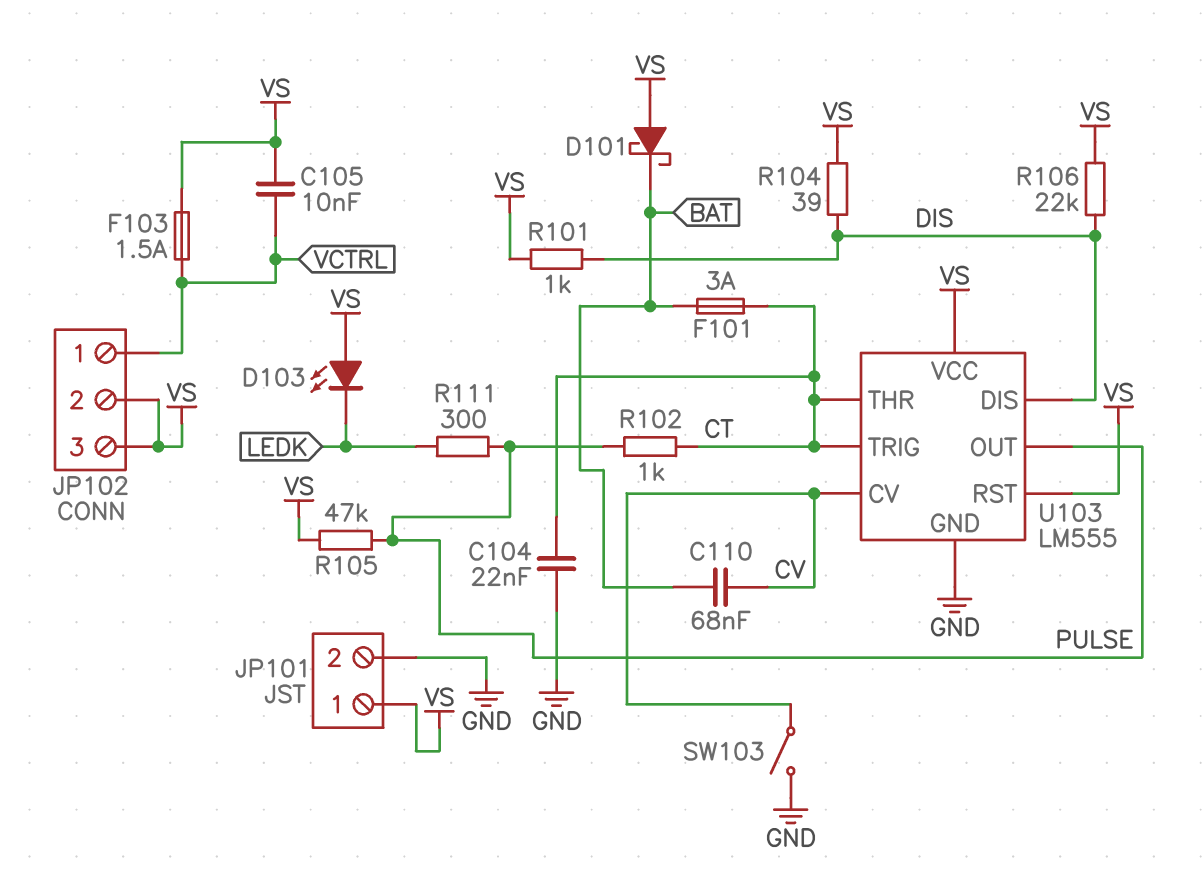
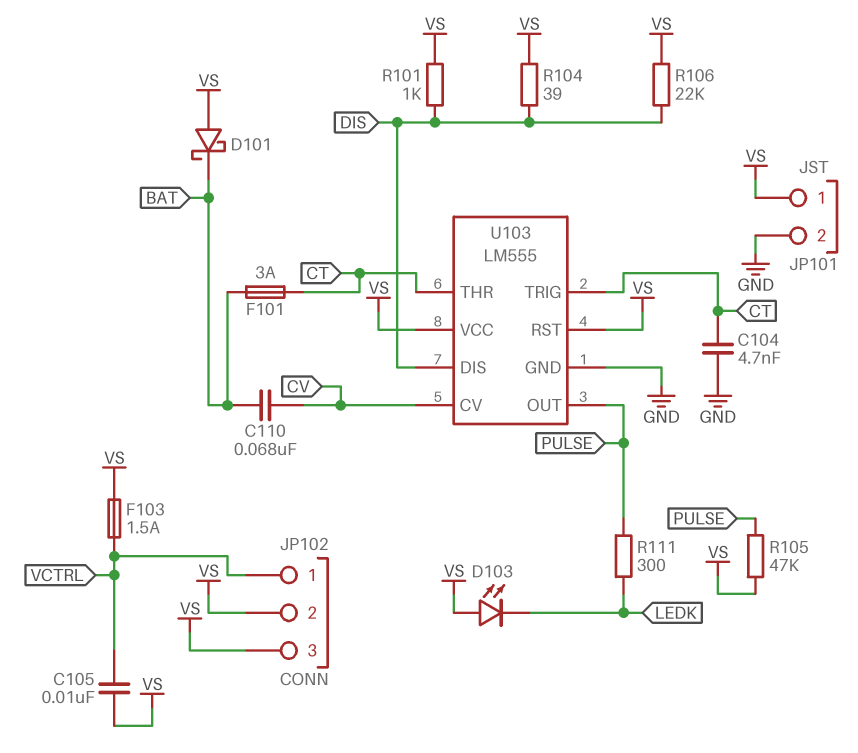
C104: 22nF (CT, GND) -> 4.7nF (CT, GND)
R102: 1k (CT, PULSE) -> none
SW103: switch (CV, GND) -> none

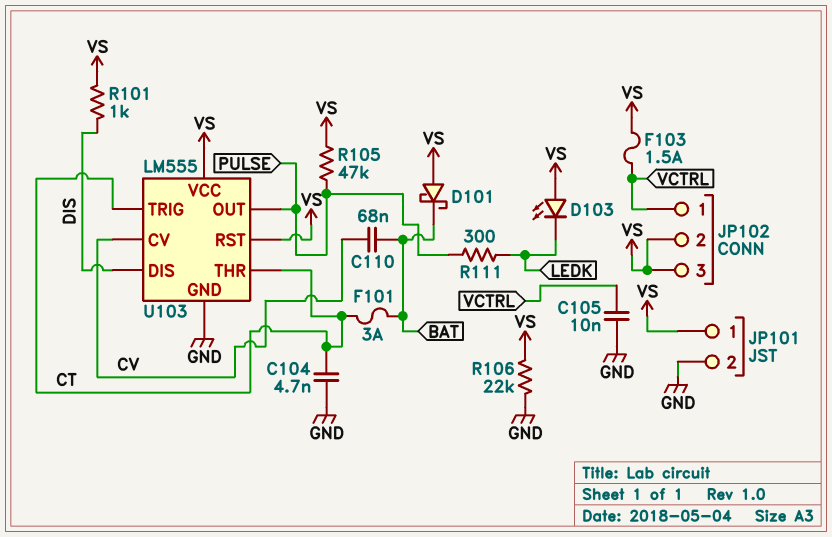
C105: 10nF (VCTRL, VS) -> 10nF (GND, VCTRL)
R104: 39 (DIS, VS) -> none
R106: 22k (DIS, VS) -> 22k (GND, VS)

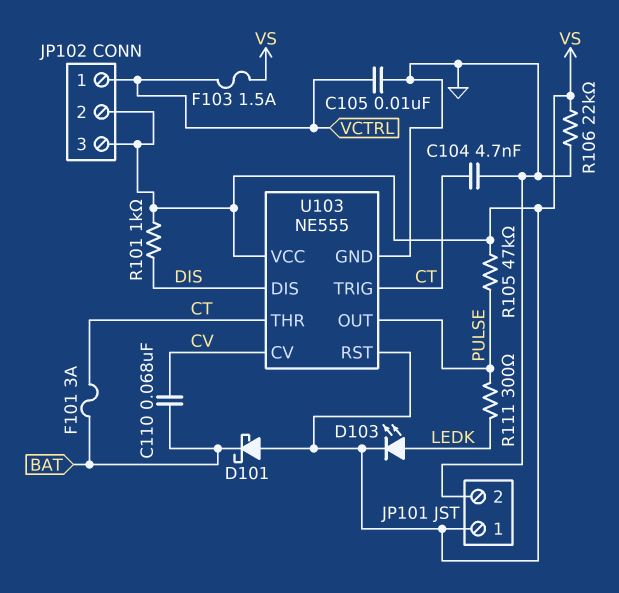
D103: LED (A VS, K LEDK) -> LED (A LEDK, K VS)
U103: LM555 -> NE555

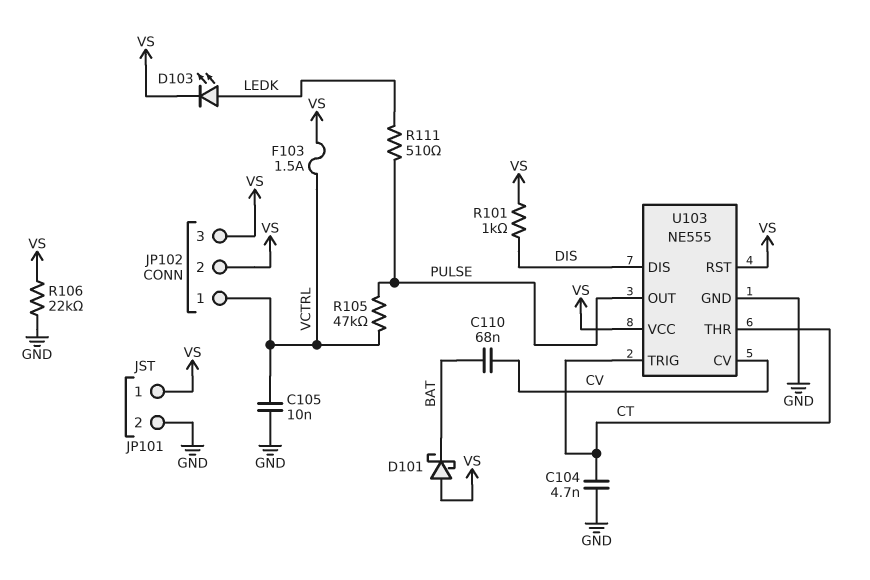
F101: 3A (BAT, CT) -> none
R105: 47k (PULSE, VS) -> 47k (PULSE, VCTRL)
R111: 300 (LEDK, PULSE) -> 510 (LEDK, PULSE)

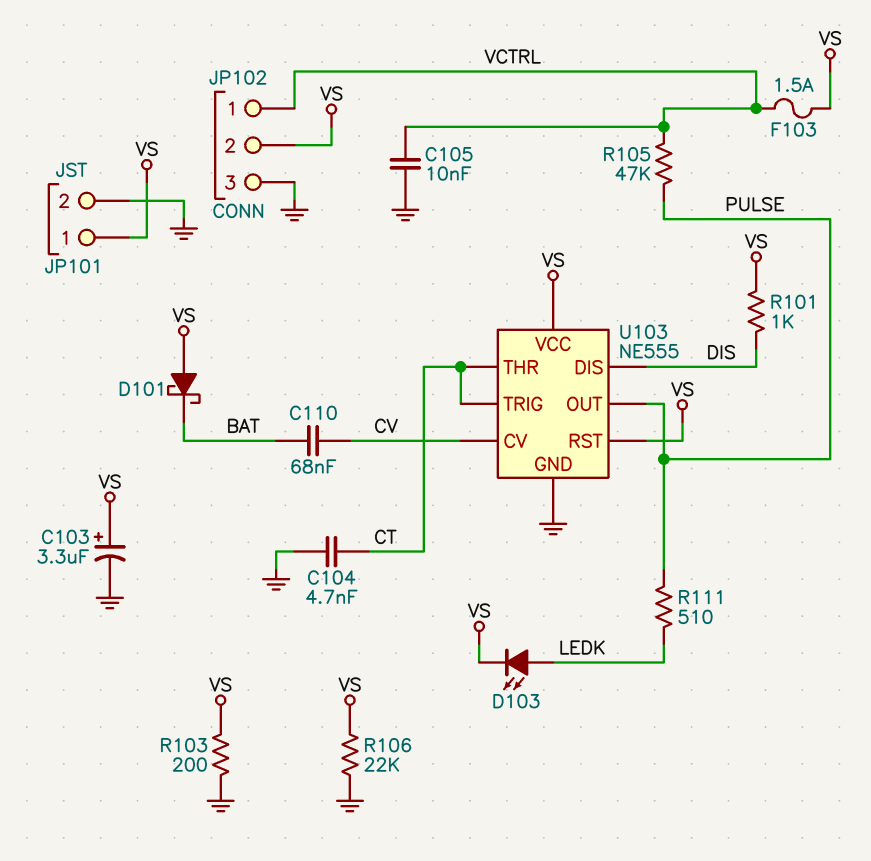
C103: none -> 3.3uF (plus VS, minus GND)
JP102 pin 3: VS -> GND
R103: none -> 200 (GND, VS)

